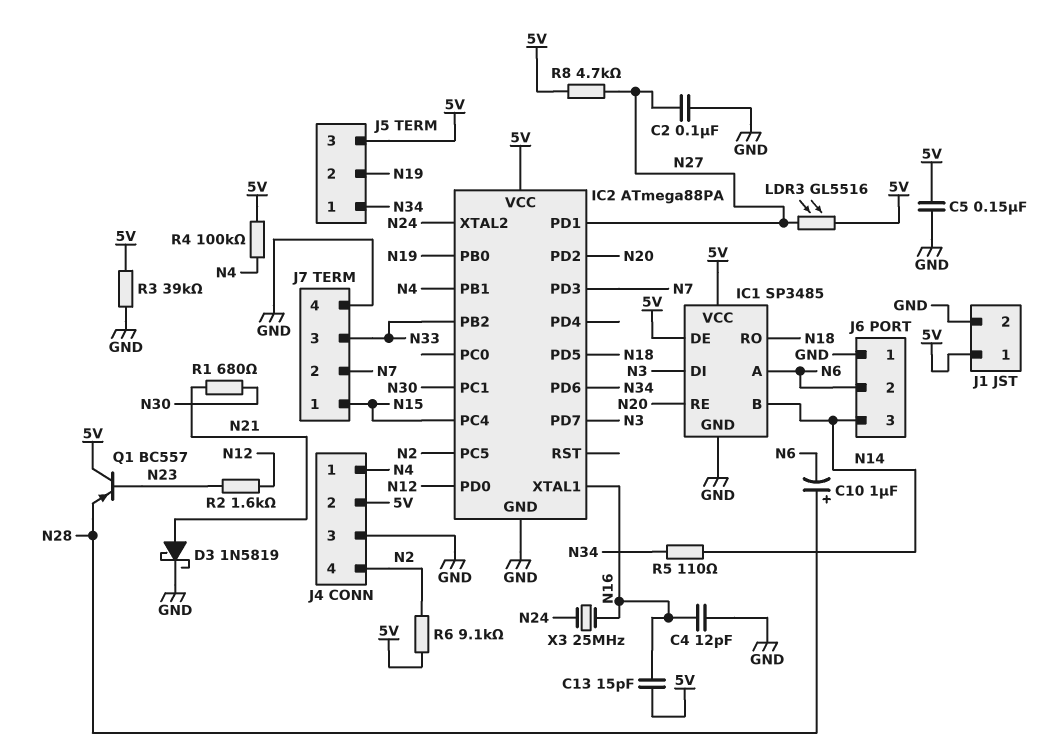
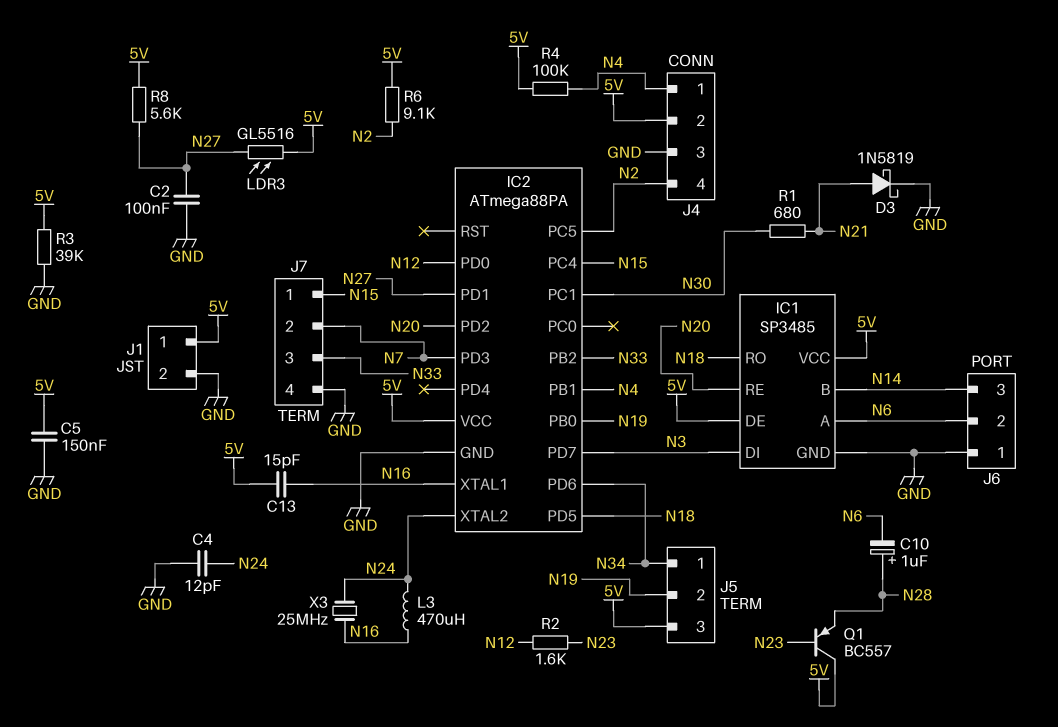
C4: 12pF (GND, N16) -> 12pF (GND, N24)
L3: none -> 470uH (N16, N24)
R5: 110 (N14, N34) -> none
R8: 4.7k (5V, N27) -> 5.6k (5V, N27)

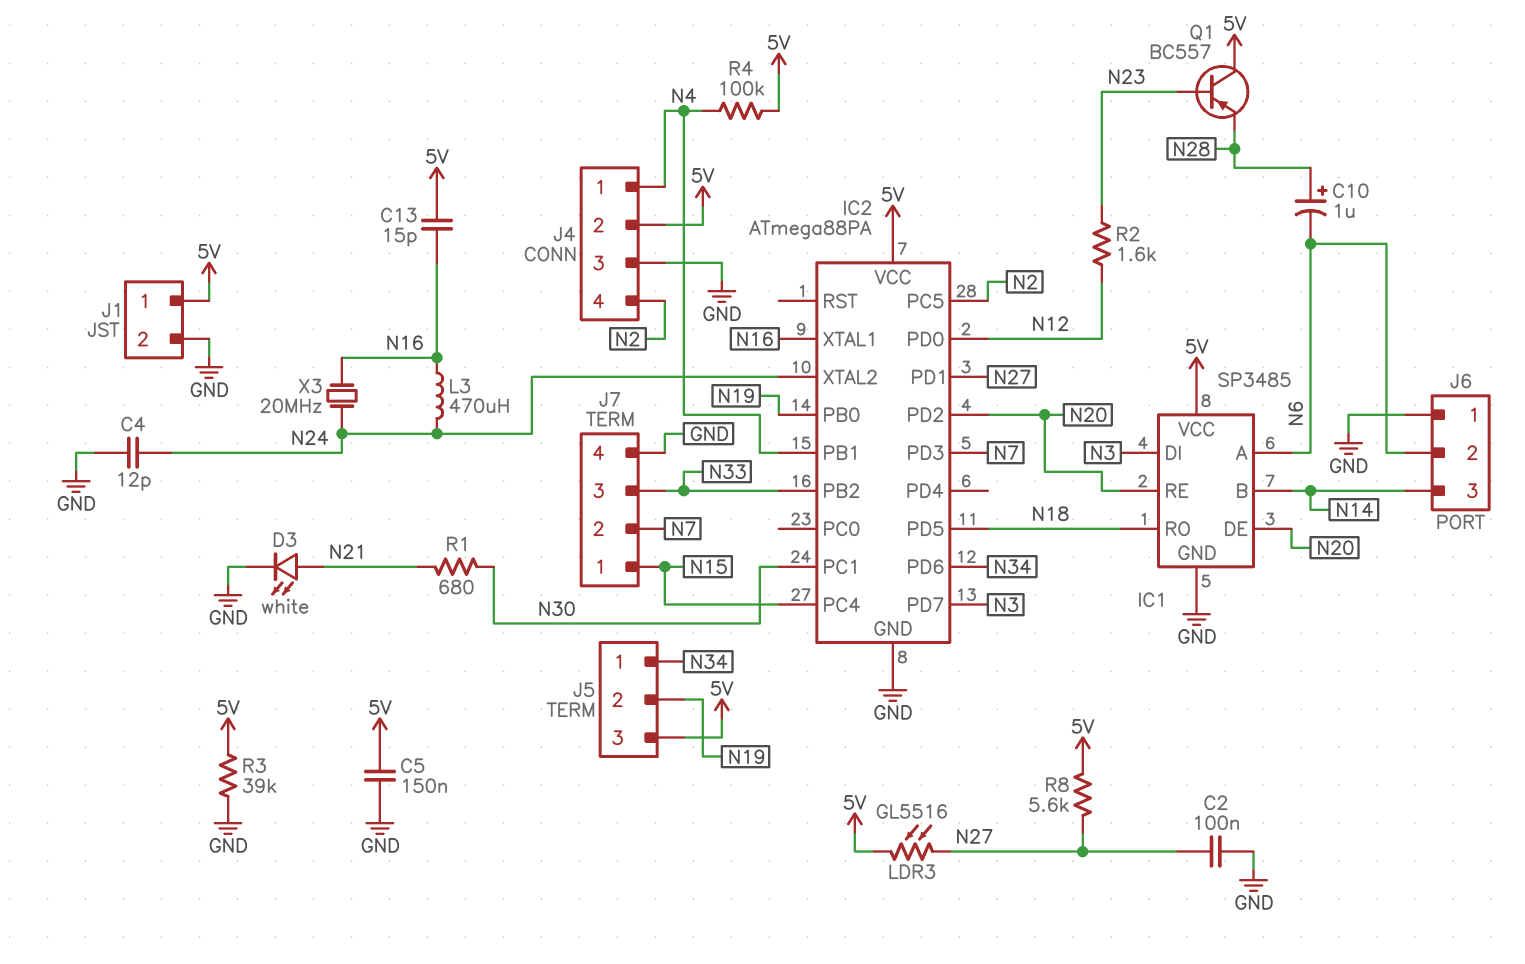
D3: schottky 1N5819 (A N21, K GND) -> LED white (A N21, K GND)
IC1 pin DE: 5V -> N20
R6: 9.1k (5V, N2) -> none
X3: 25MHz (N16, N24) -> 20MHz (N16, N24)

